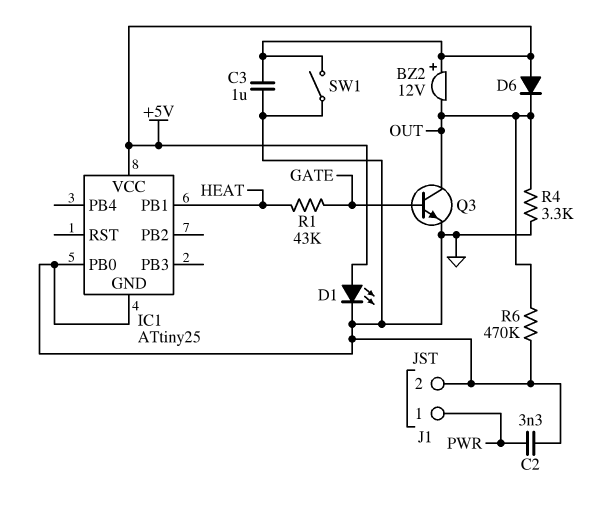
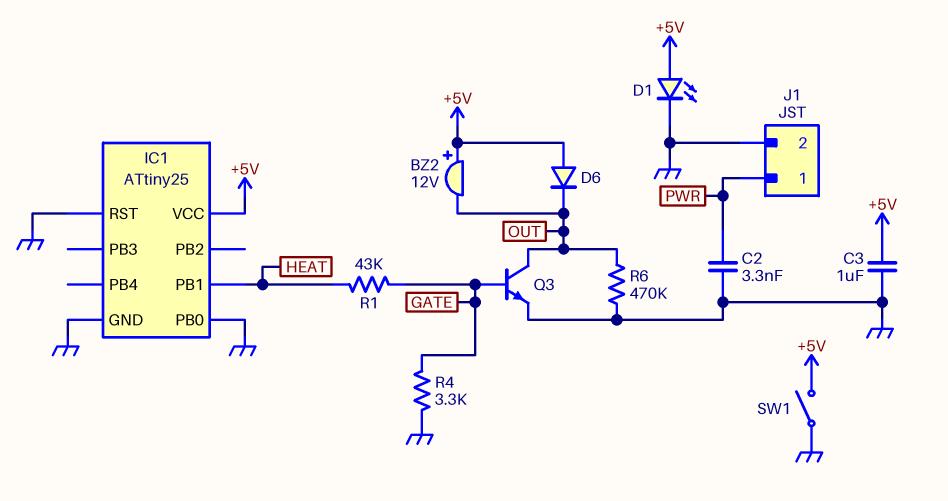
IC1 pin RST: none -> GND
R4: 3.3k (GND, OUT) -> 3.3k (GATE, GND)

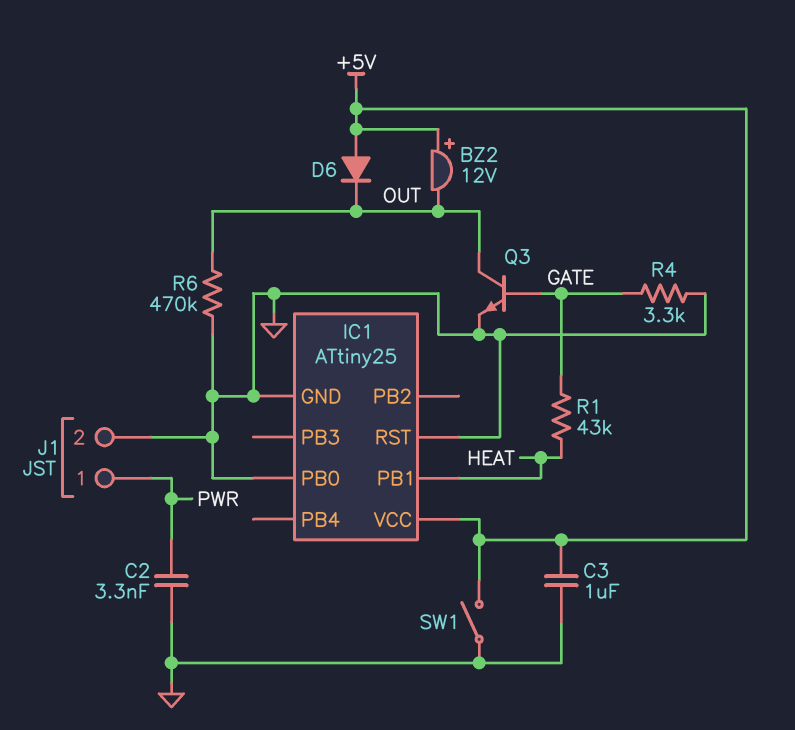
D1: LED (A +5V, K GND) -> none

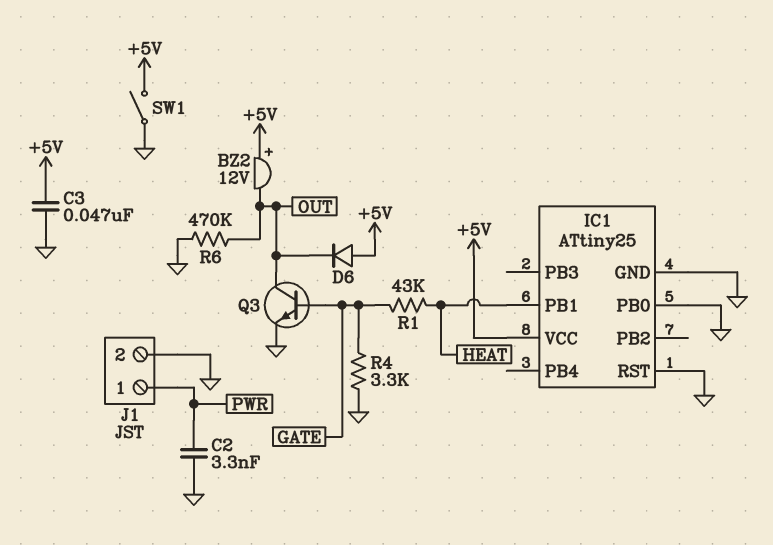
C3: 1uF (+5V, GND) -> 47nF (+5V, GND)

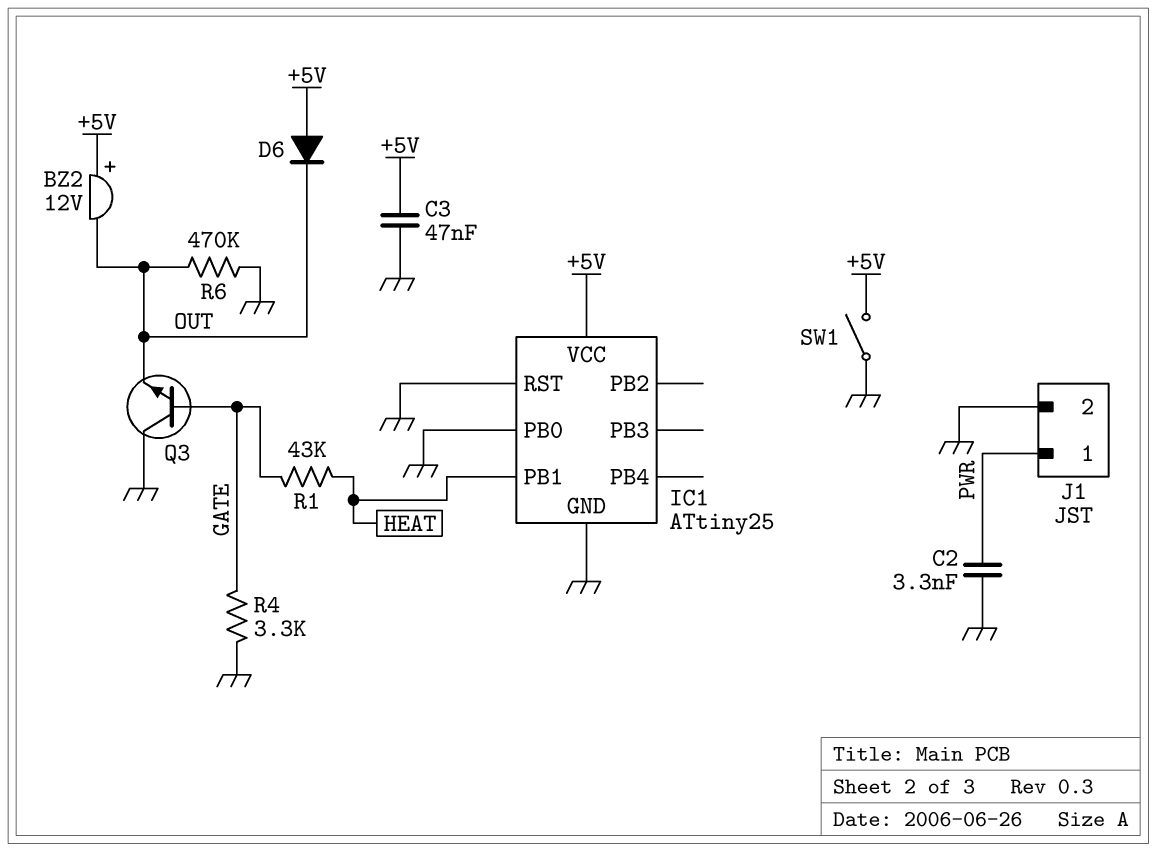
Q3: NPN (B GATE, C OUT, E GND) -> NPN (B GATE, C GND, E OUT)

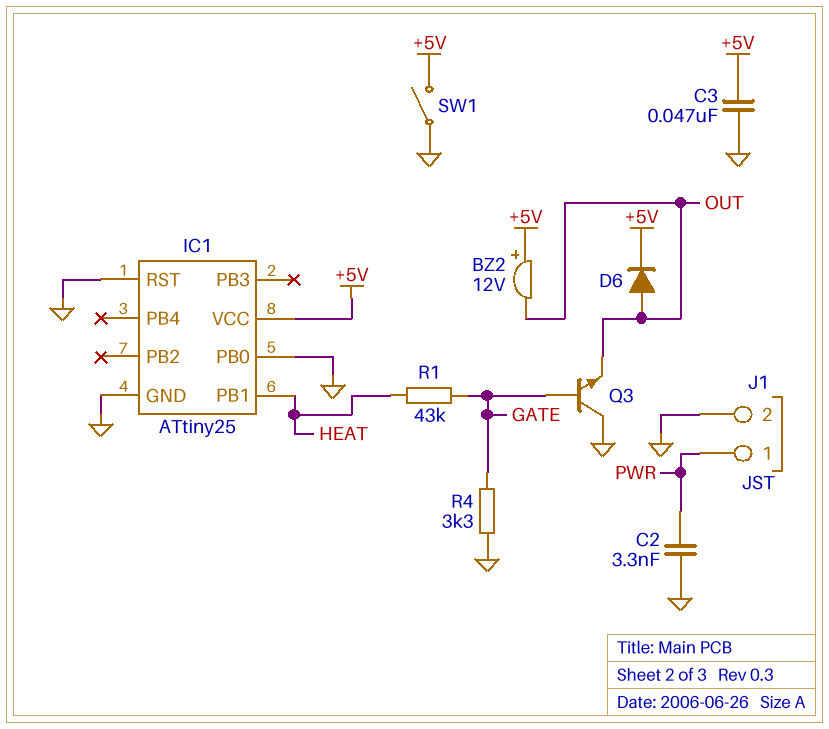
D6: diode (A +5V, K OUT) -> diode (A OUT, K +5V)
R6: 470k (GND, OUT) -> none

